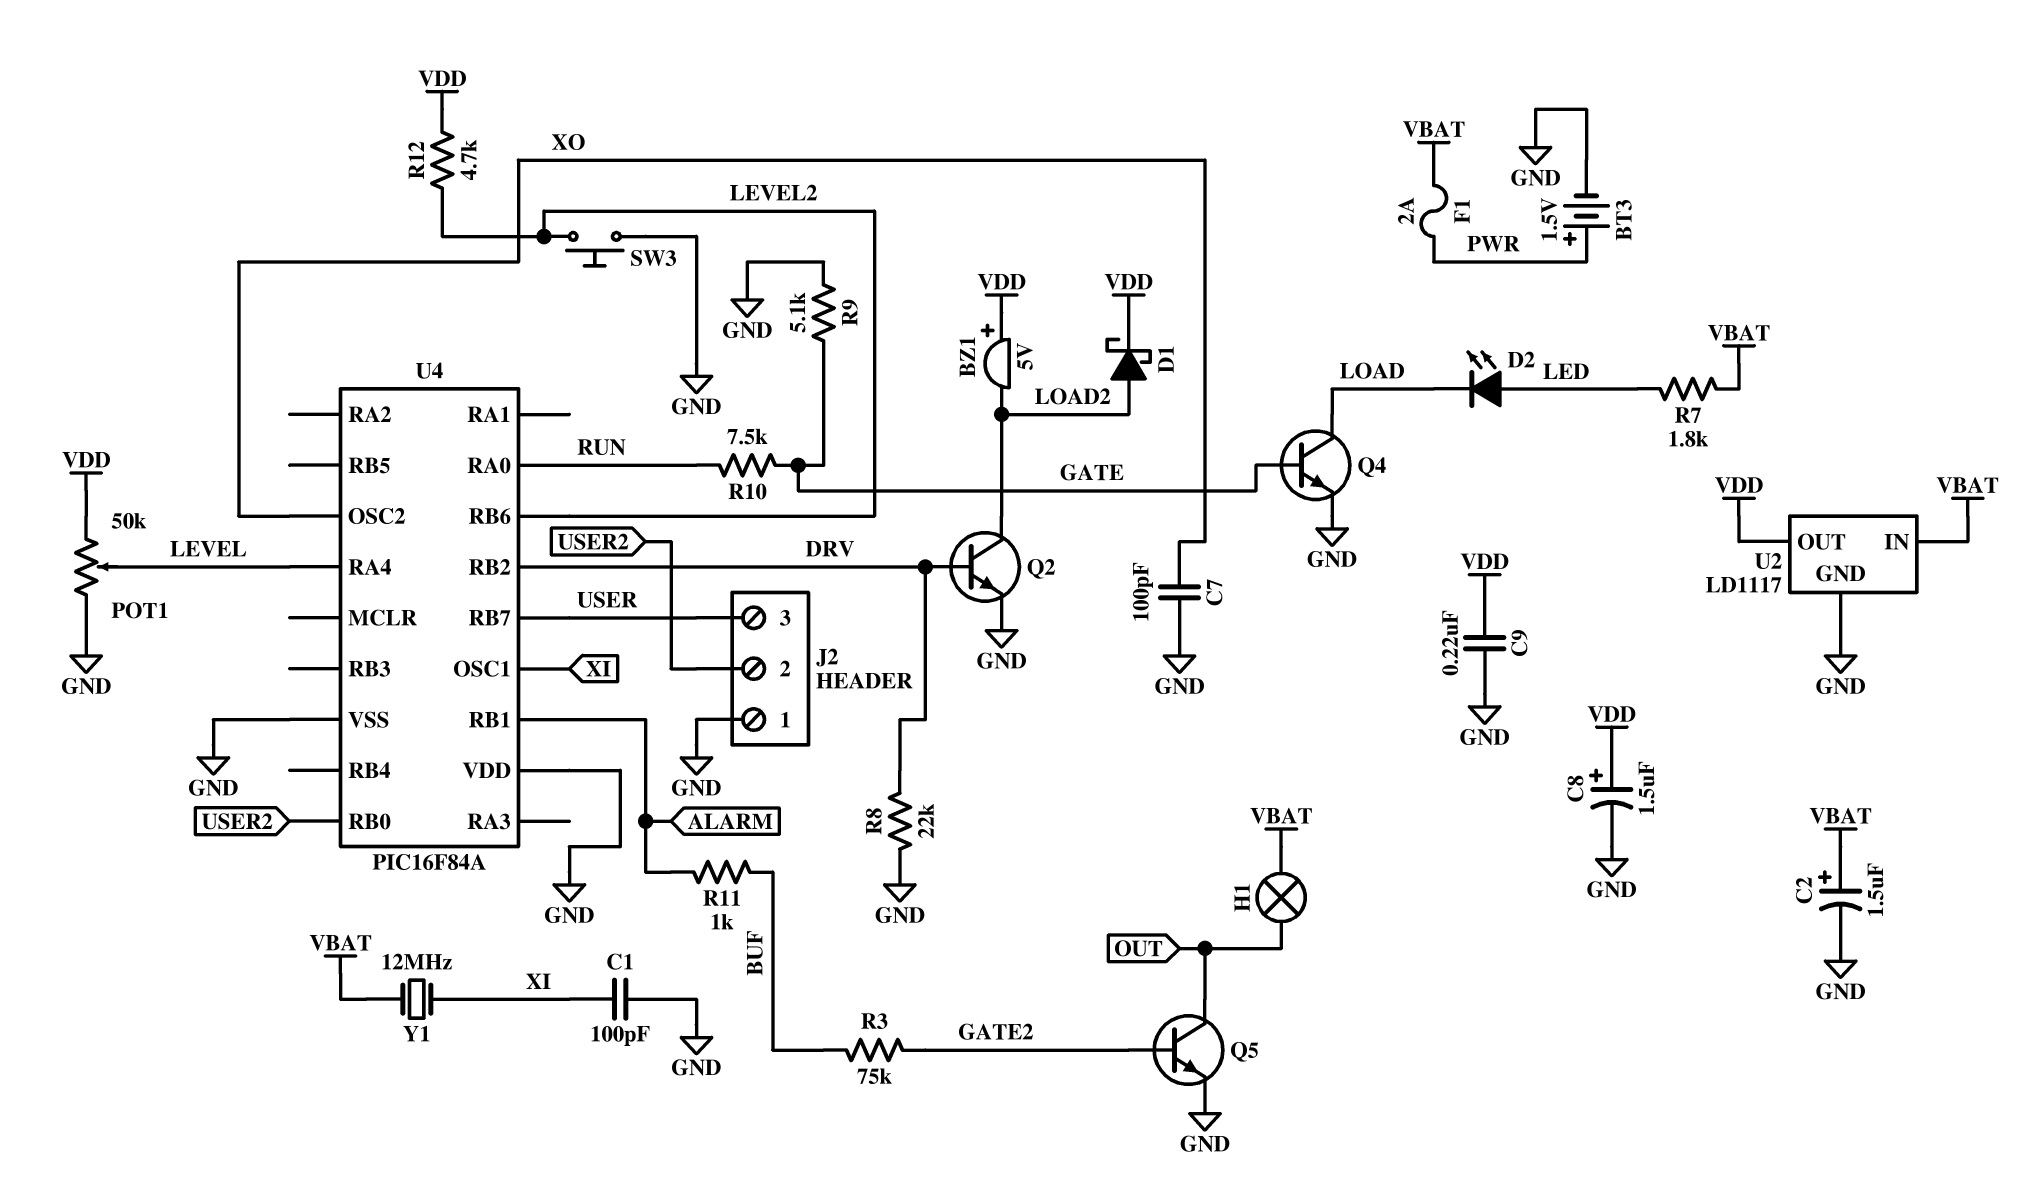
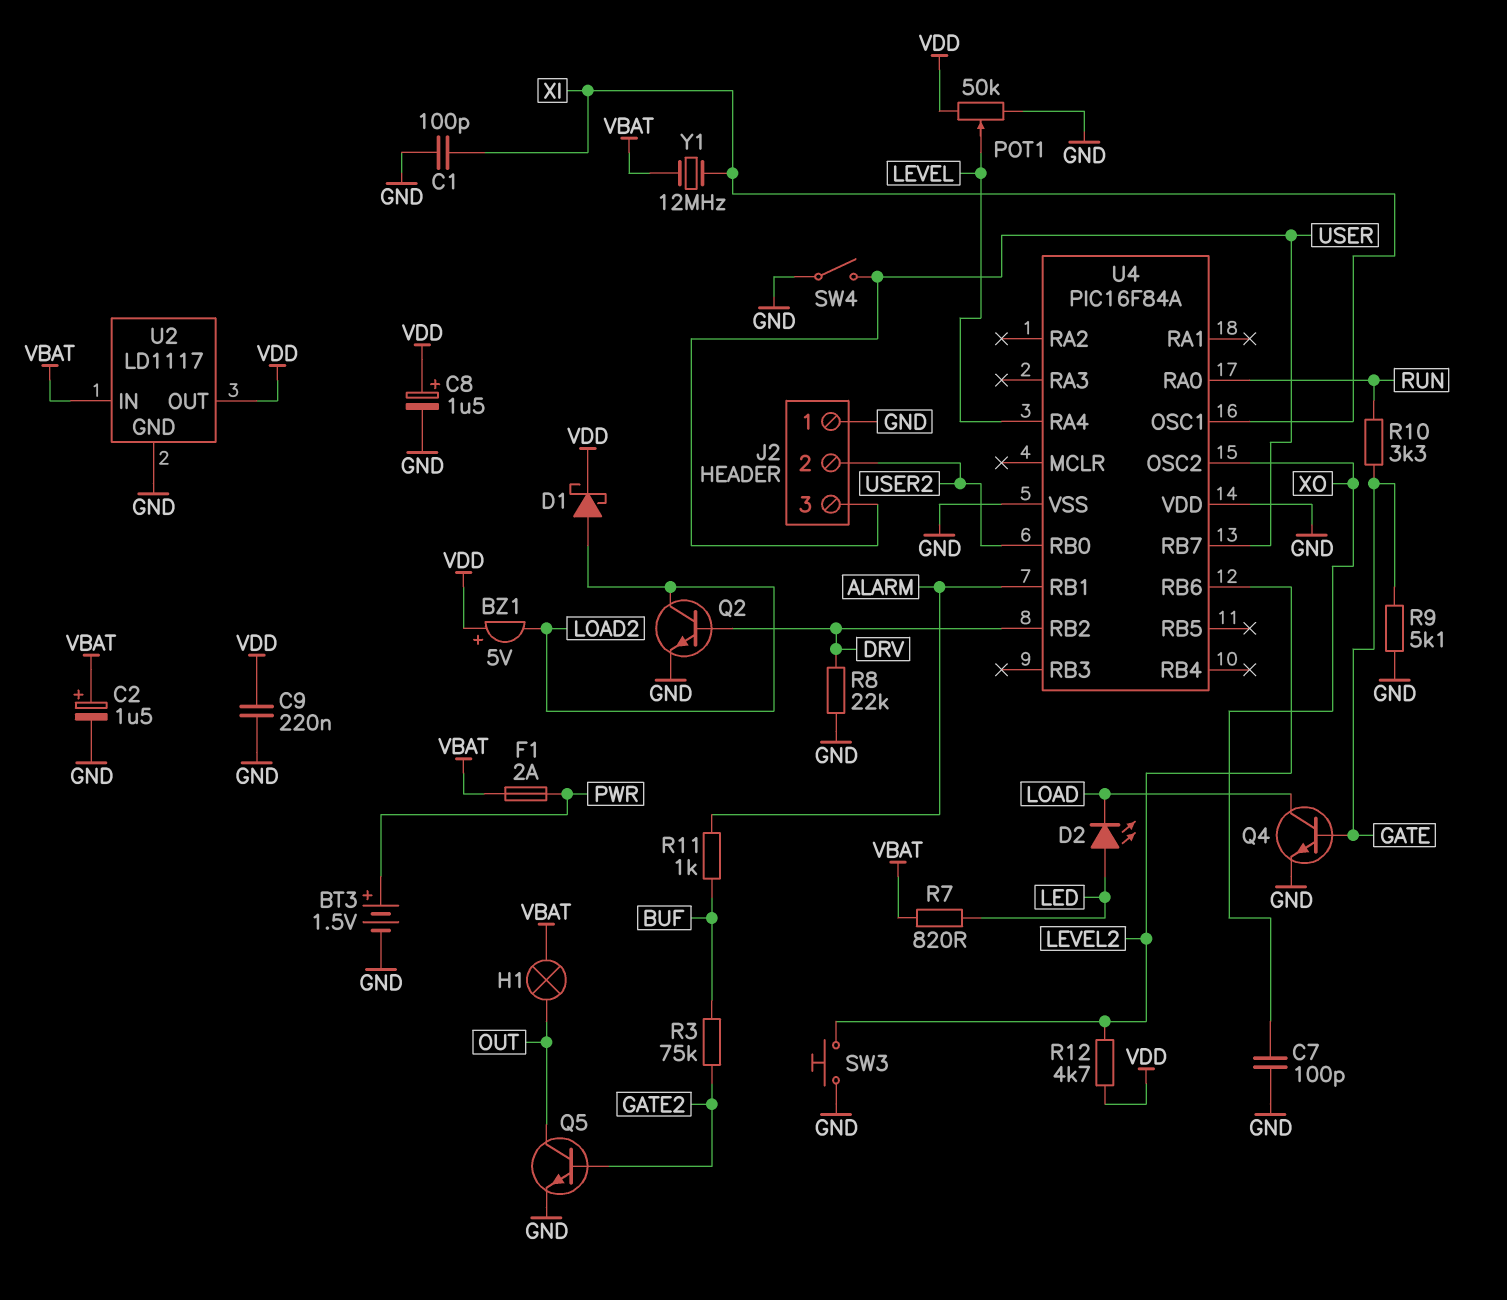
R7: 1.8k (LED, VBAT) -> 820 (LED, VBAT)
R10: 7.5k (GATE, RUN) -> 3.3k (GATE, RUN)
SW4: none -> switch (GND, USER)

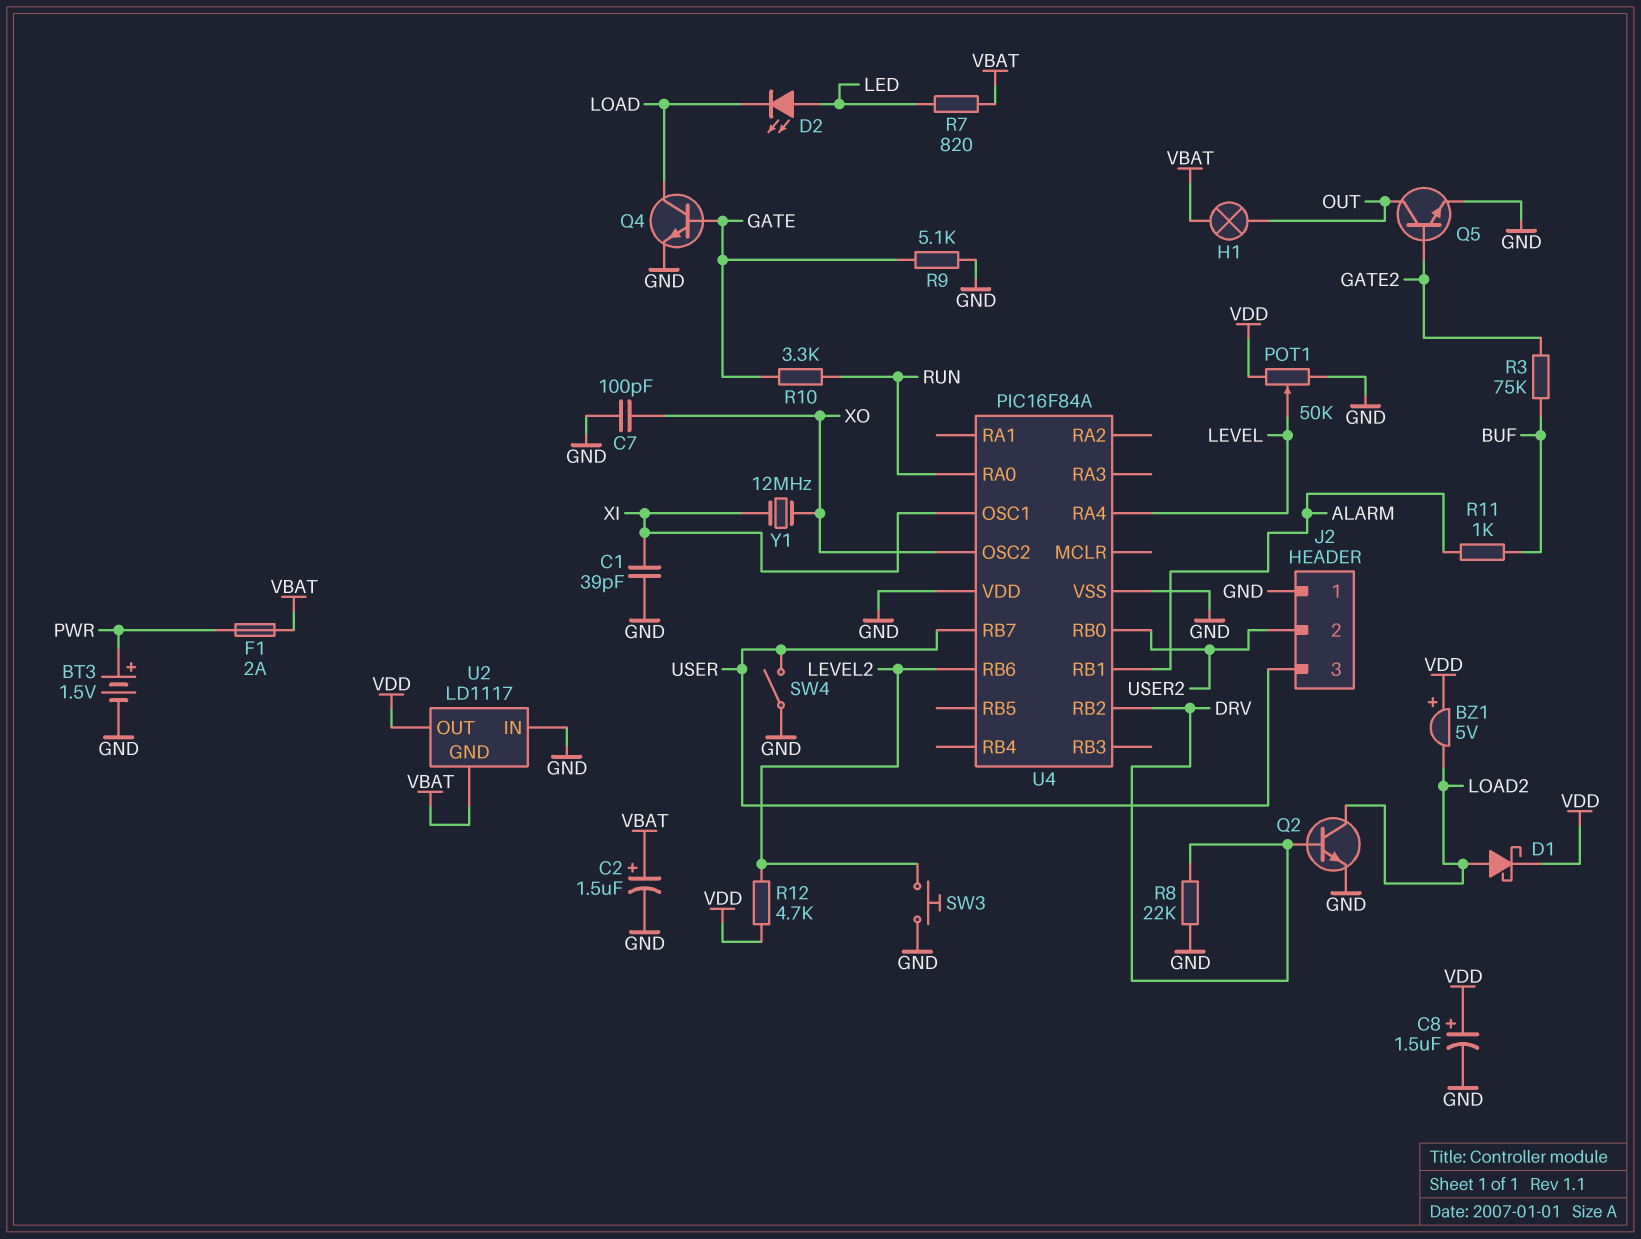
C1: 100pF (GND, XI) -> 39pF (GND, XI)
C9: 220nF (GND, VDD) -> none
U2 pin GND: GND -> VBAT
U2 pin IN: VBAT -> GND
Y1: 12MHz (VBAT, XI) -> 12MHz (XI, XO)

